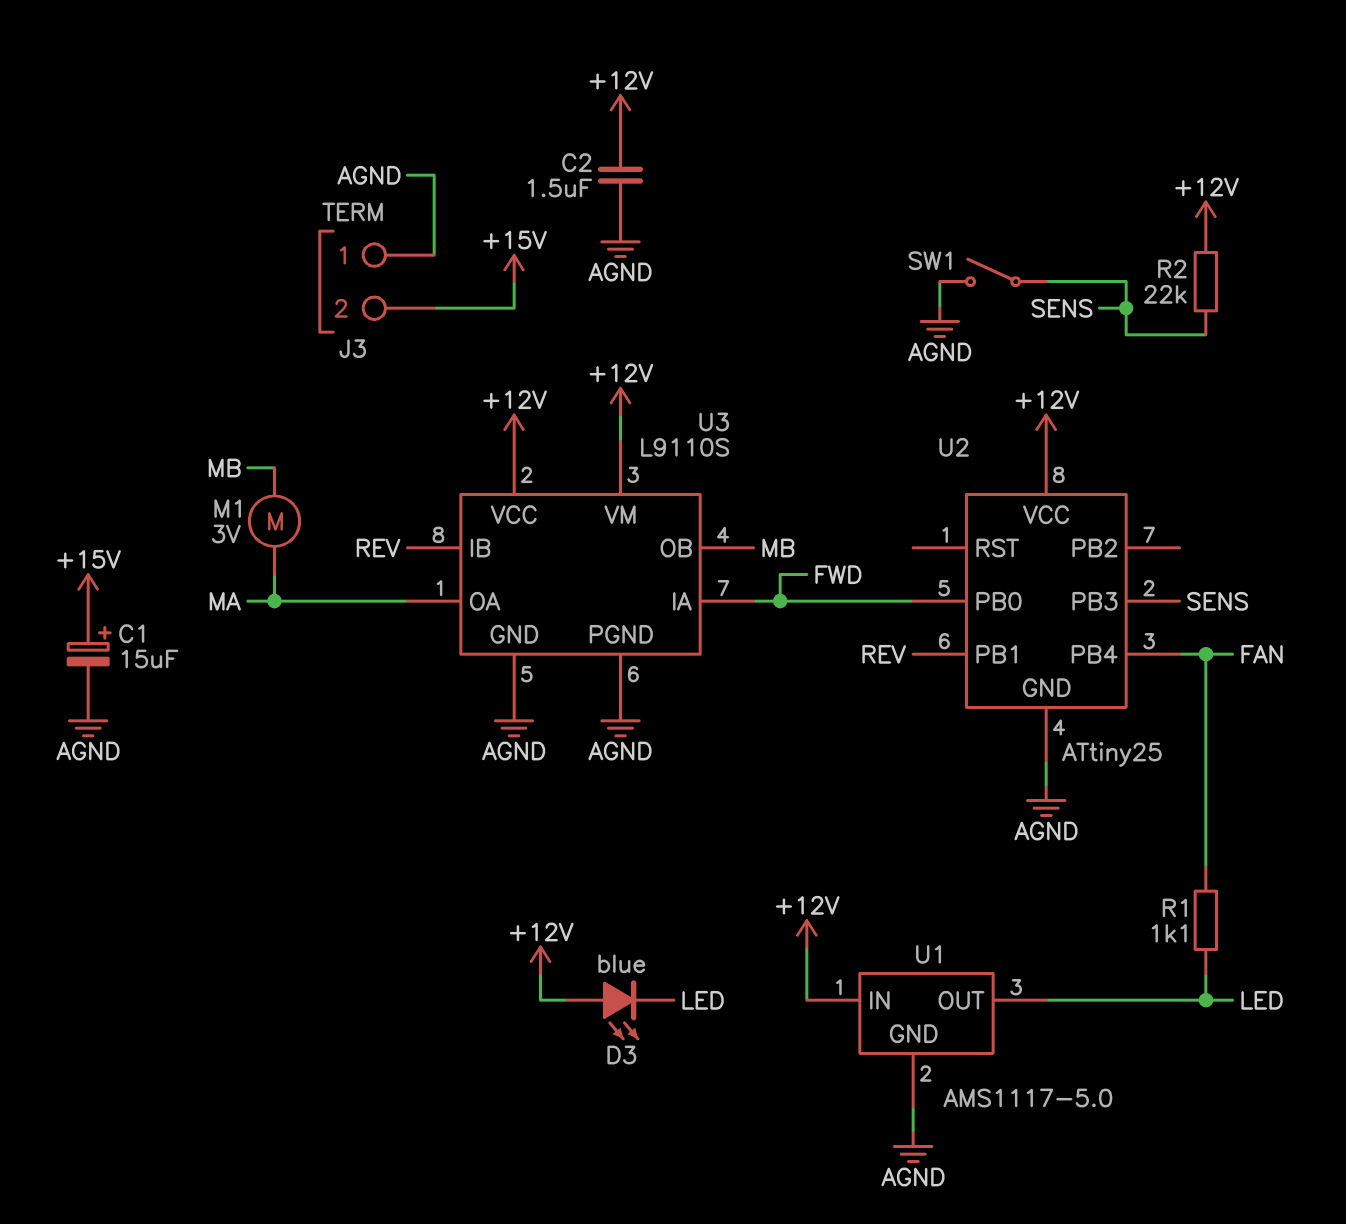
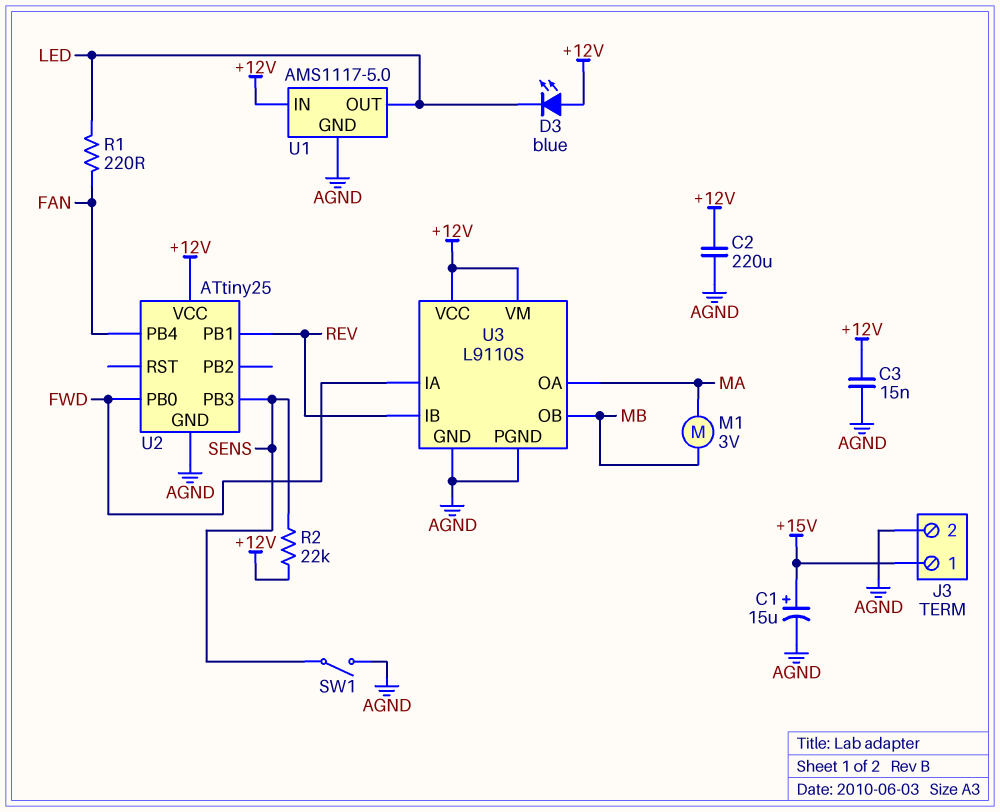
C2: 1.5uF (+12V, AGND) -> 220uF (+12V, AGND)
C3: none -> 15nF (+12V, AGND)
J3 pin 1: AGND -> +15V
J3 pin 2: +15V -> AGND
R1: 1.1k (FAN, LED) -> 220 (FAN, LED)

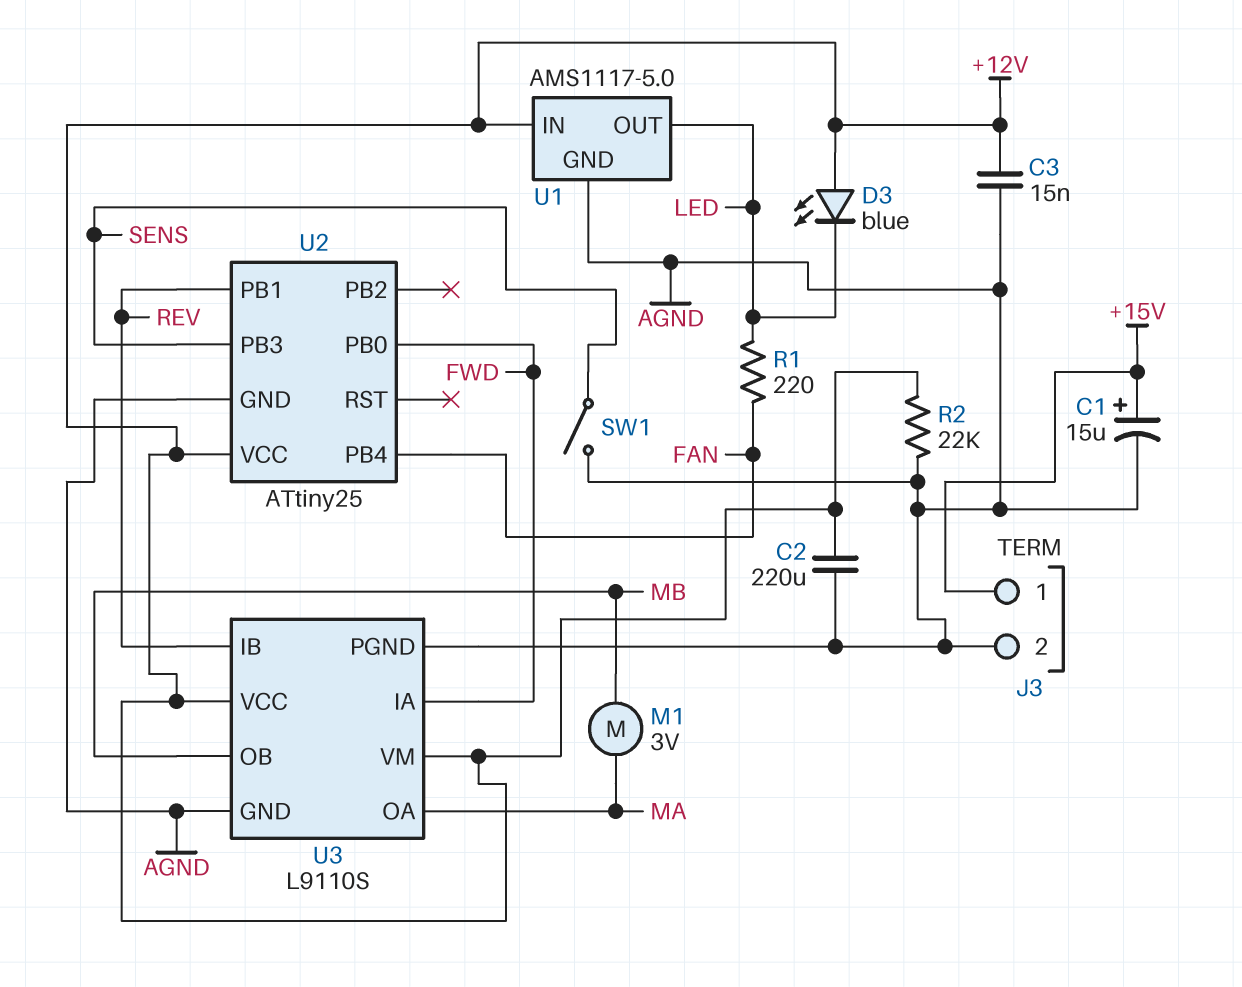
R2: 22k (+12V, SENS) -> 22k (+12V, AGND)

